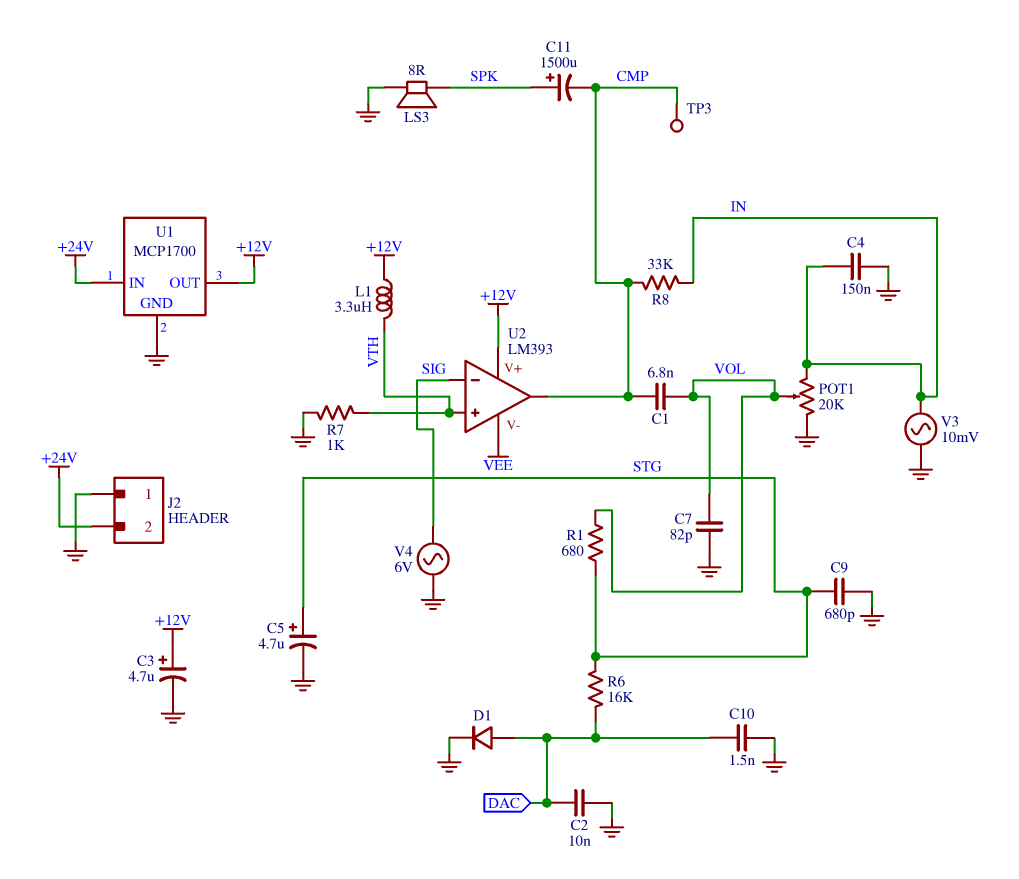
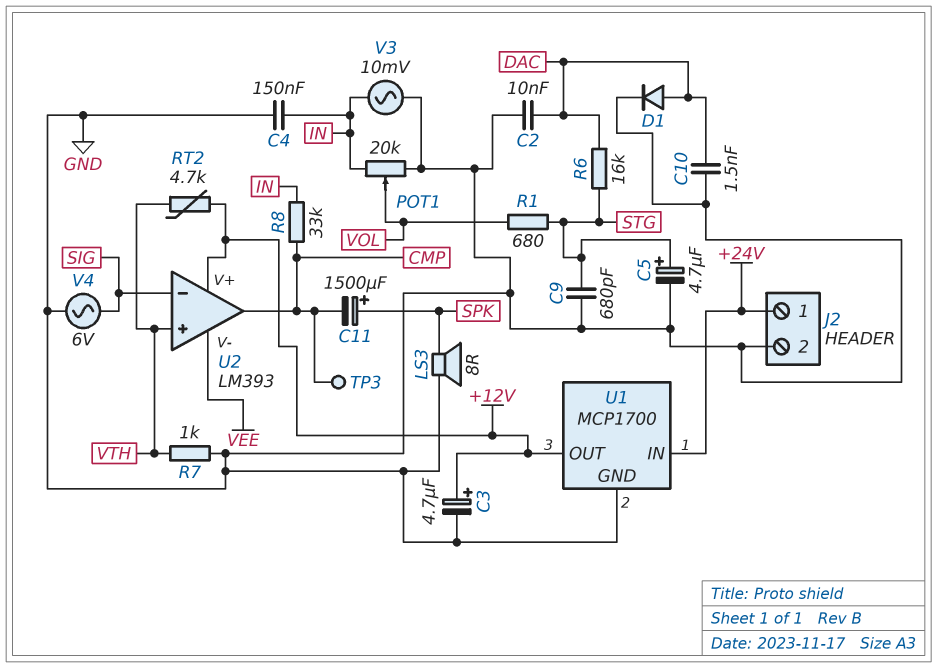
C1: 6.8nF (CMP, VOL) -> none
C7: 82pF (GND, VOL) -> none
J2 pin 1: GND -> +24V
J2 pin 2: +24V -> GND
L1: 3.3uH (+12V, VTH) -> none
RT2: none -> 4.7k (+12V, VTH)

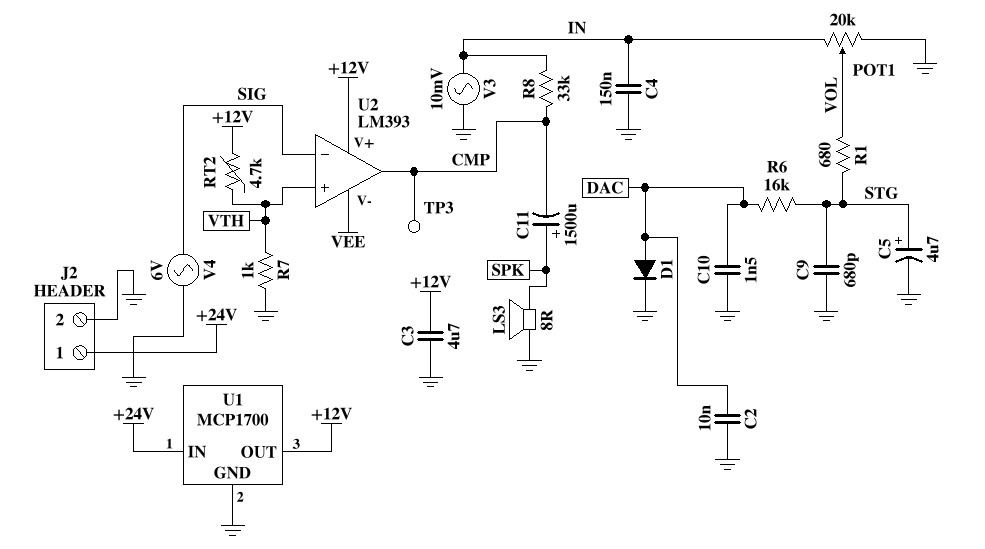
C3: 4.7uF (plus +12V, minus GND) -> 4.7uF (+12V, GND)

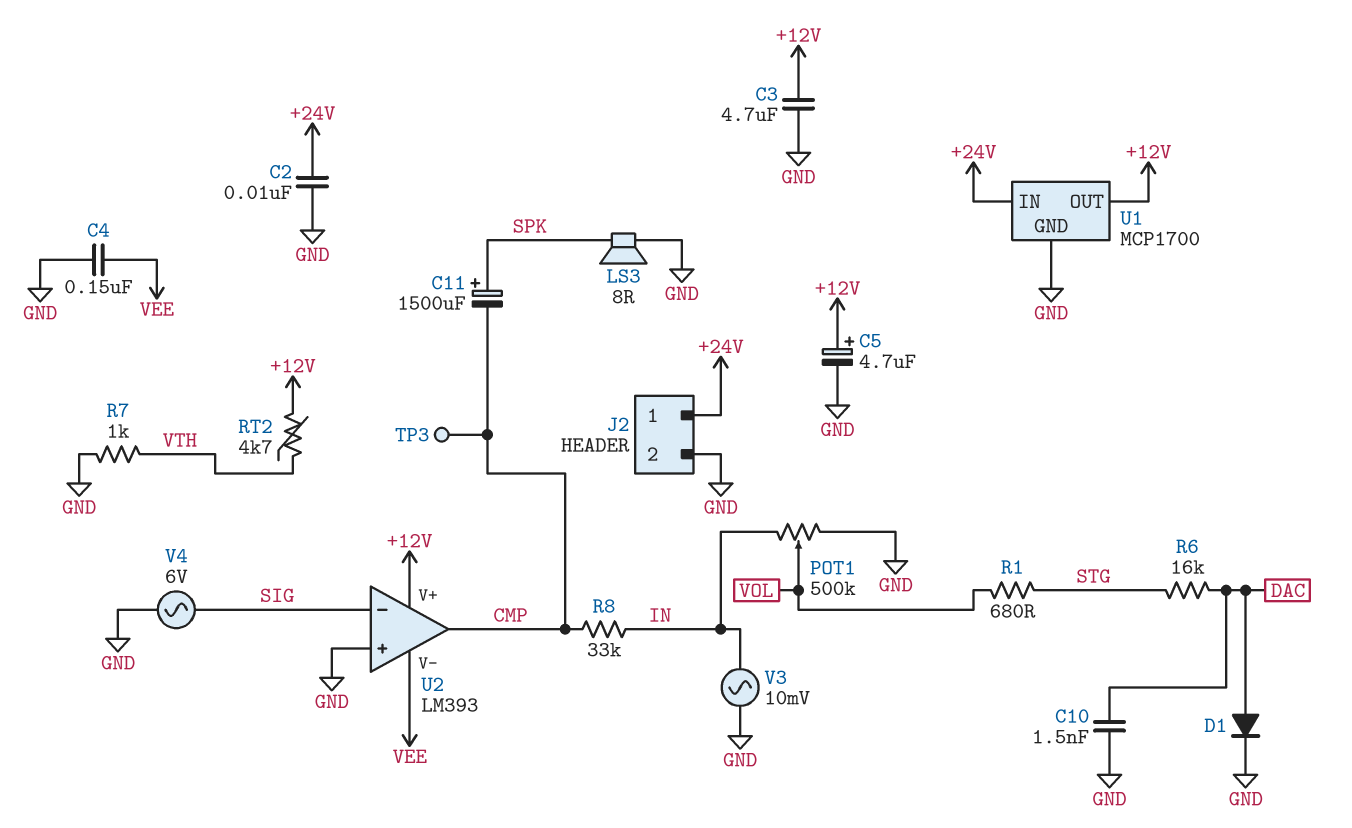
C2: 10nF (DAC, GND) -> 10nF (+24V, GND)
C4: 150nF (GND, IN) -> 150nF (GND, VEE)
C5: 4.7uF (plus STG, minus GND) -> 4.7uF (plus +12V, minus GND)
C9: 680pF (GND, STG) -> none
POT1: 20k (GND, IN, wiper VOL) -> 500k (GND, IN, wiper VOL)
U2 pin in+: VTH -> GND

